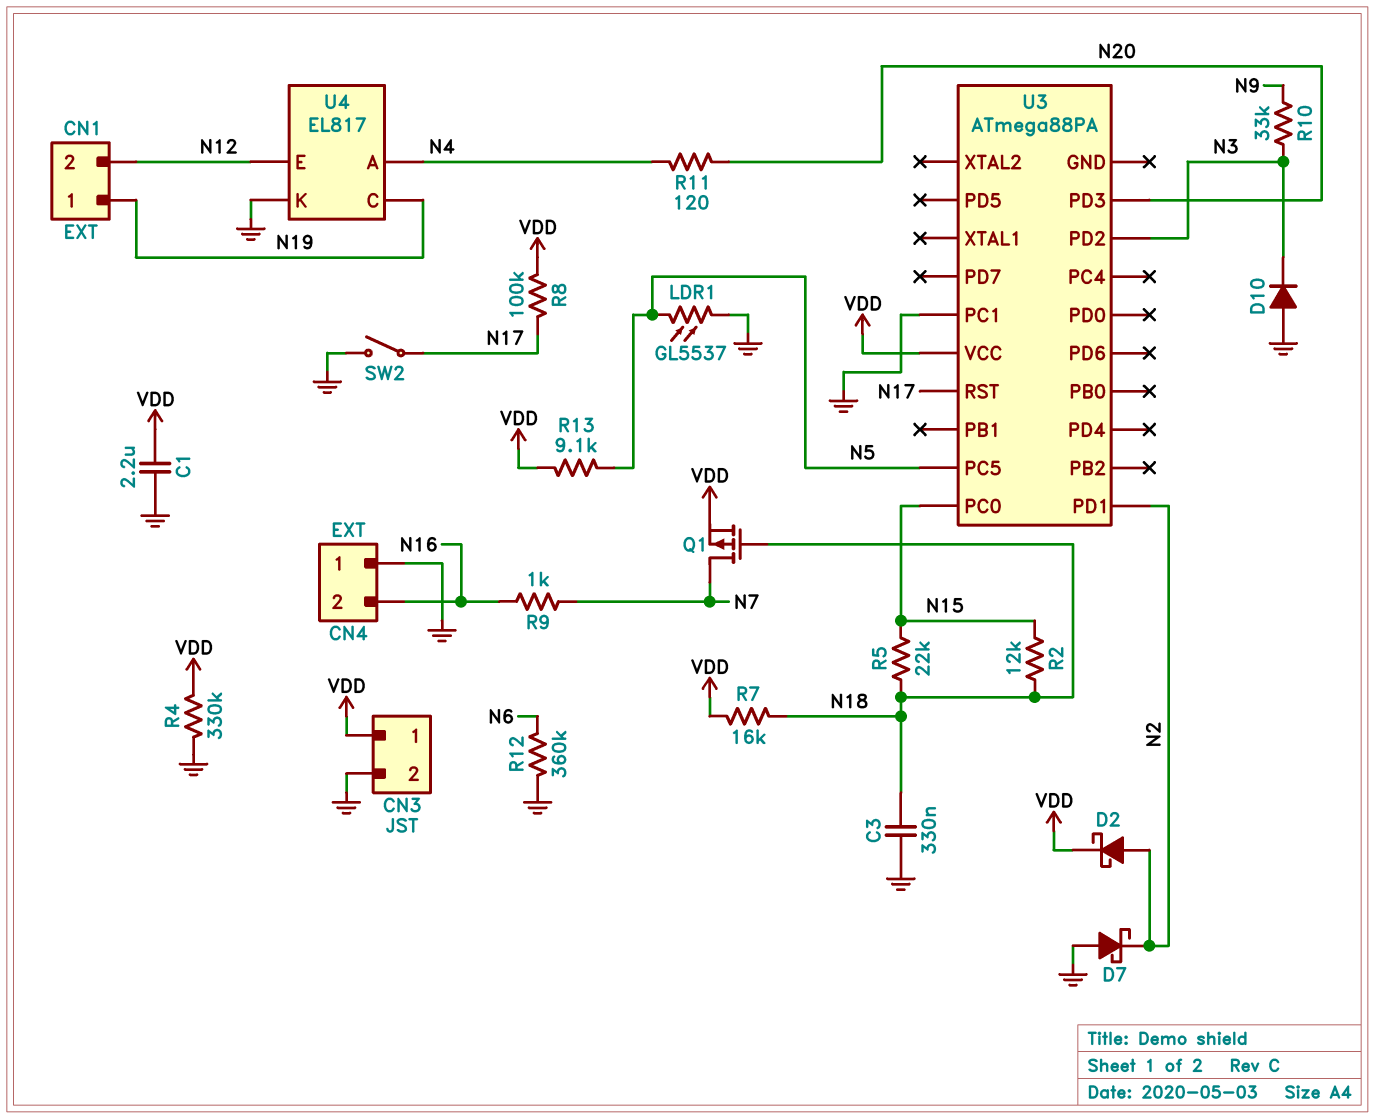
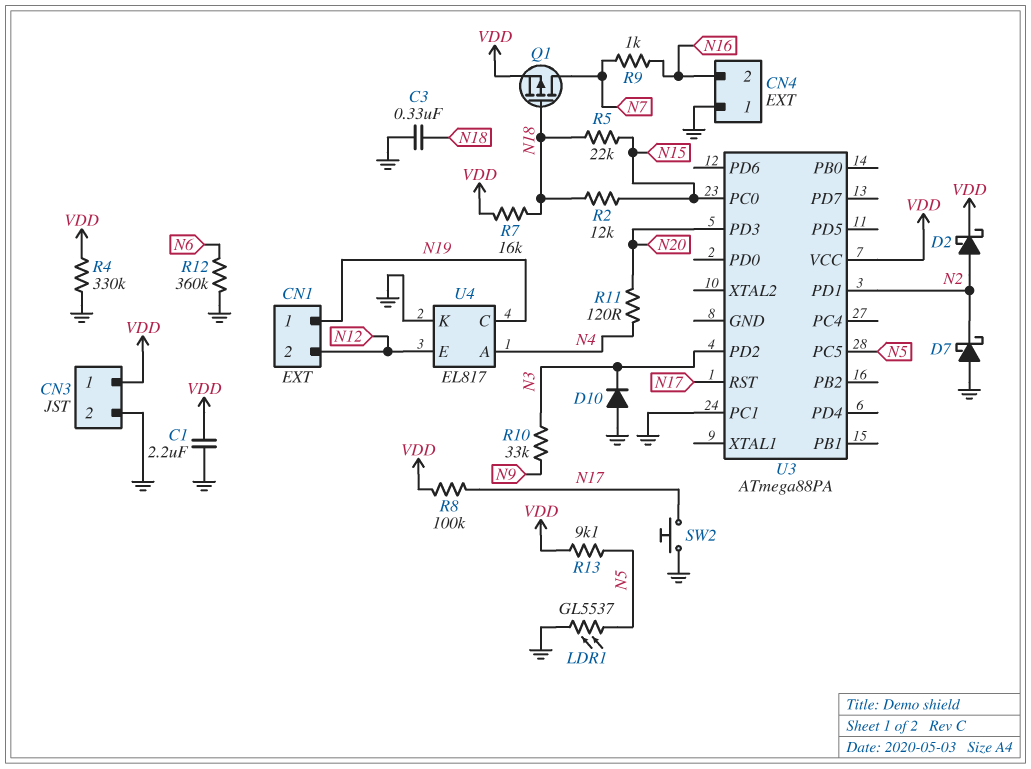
SW2: switch (GND, N17) -> button (GND, N17)

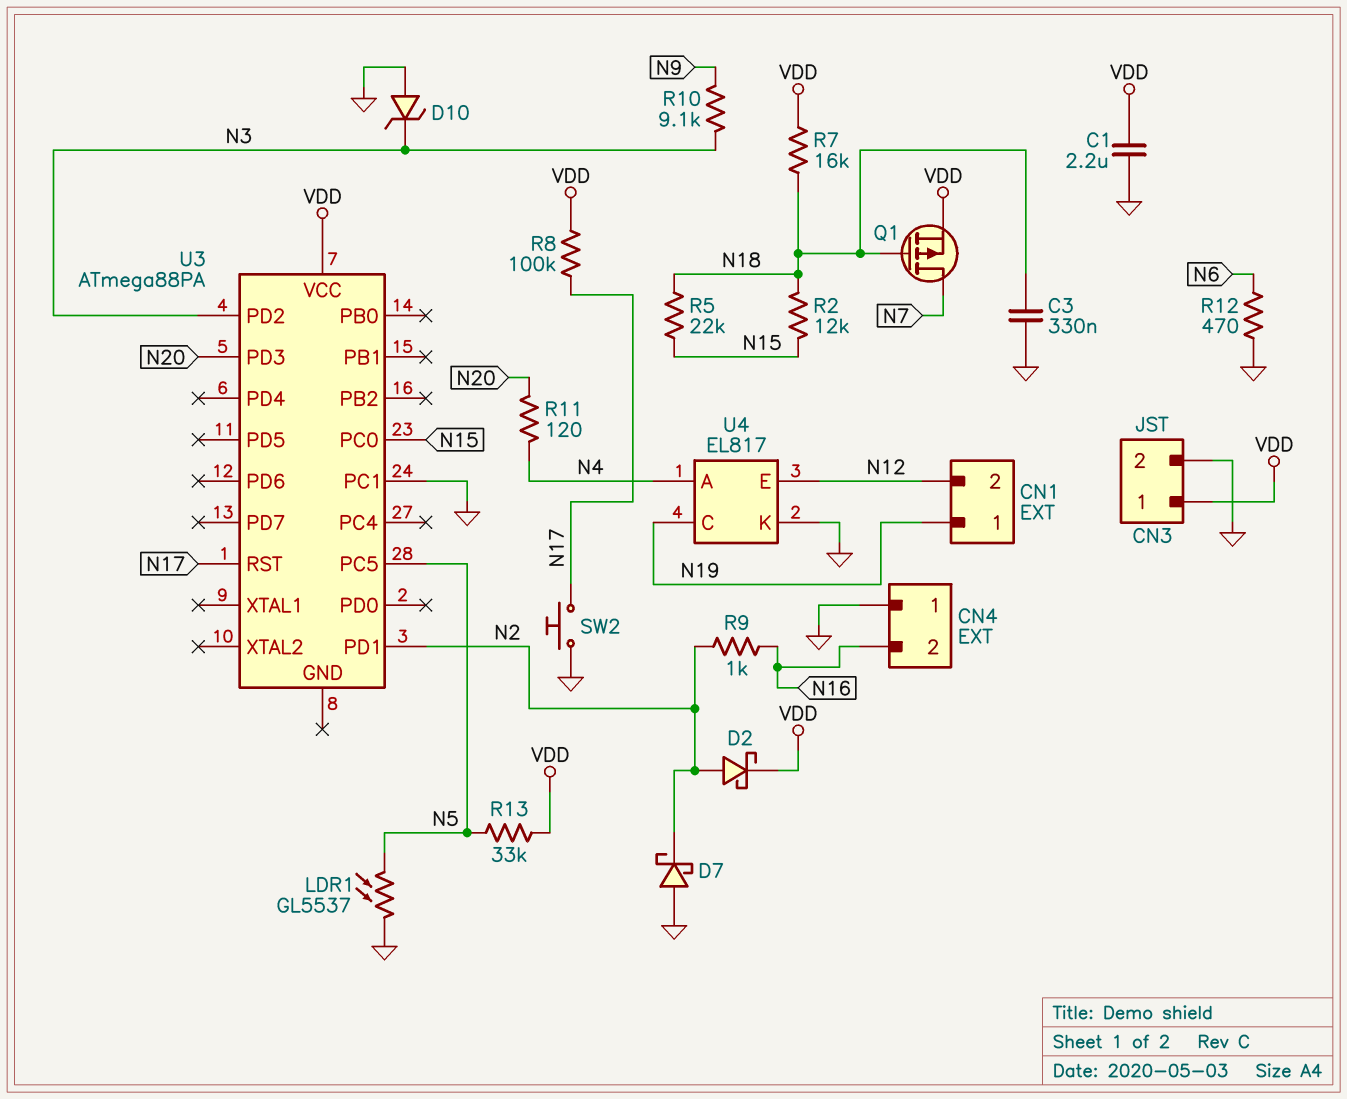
D10: diode (A GND, K N3) -> zener (A GND, K N3)
R4: 330k (GND, VDD) -> none
R9: 1k (N7, N16) -> 1k (N2, N16)
R10: 33k (N3, N9) -> 9.1k (N3, N9)
R12: 360k (GND, N6) -> 470 (GND, N6)
R13: 9.1k (N5, VDD) -> 33k (N5, VDD)

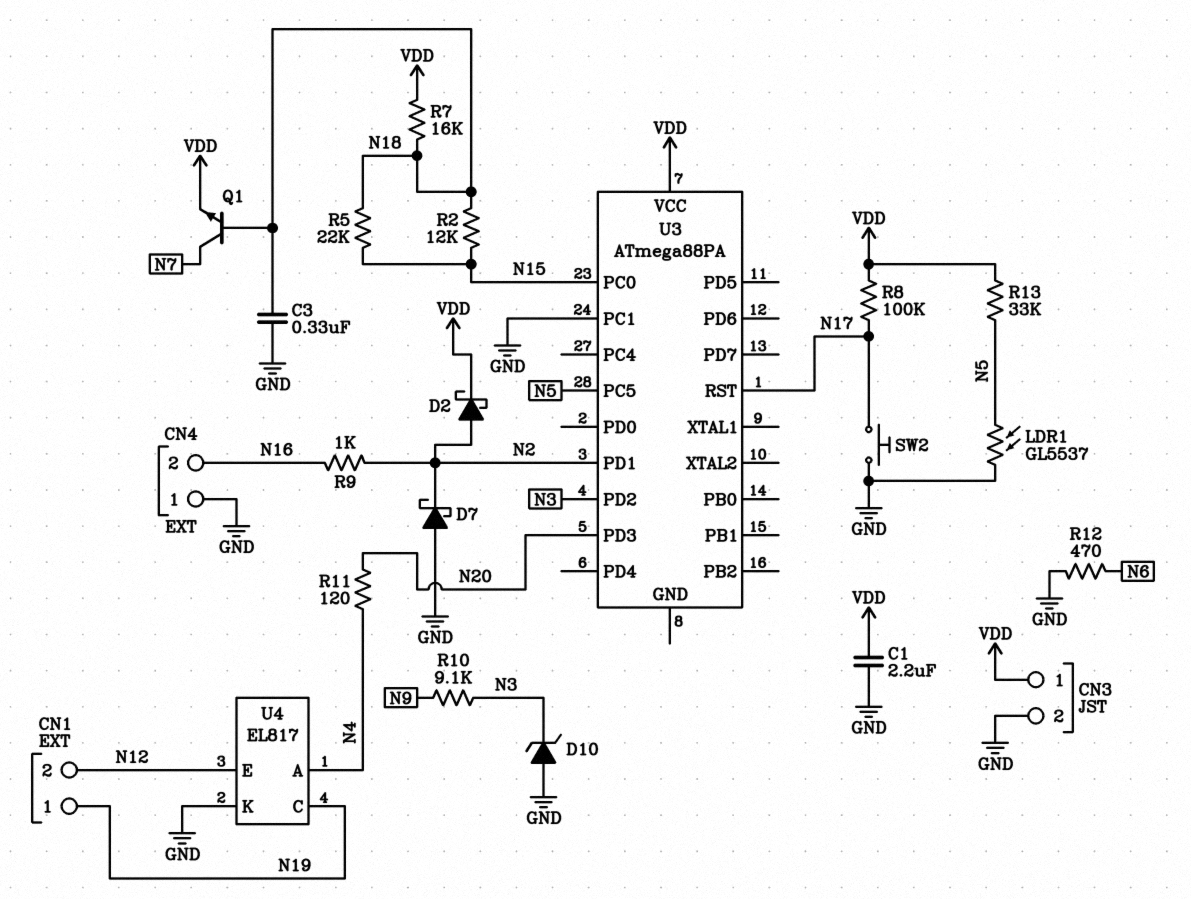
Q1: PMOS (G N18, D N7, S VDD) -> NPN (B N18, C N7, E VDD)

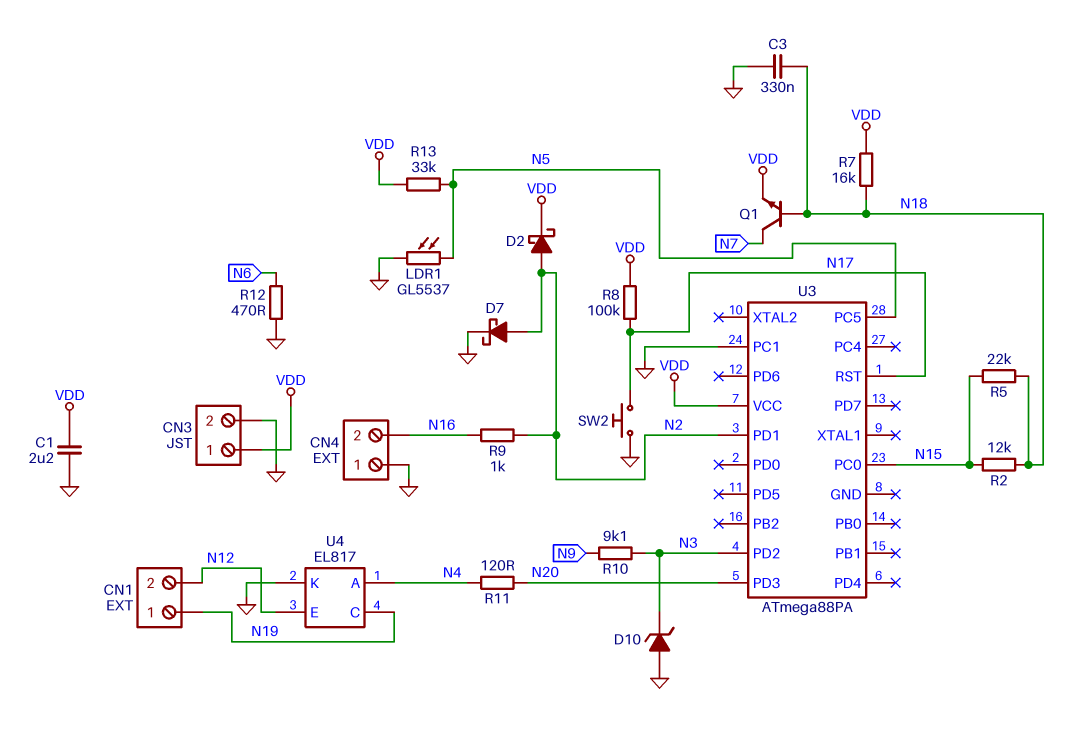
D7: schottky (A GND, K N2) -> schottky (A N2, K GND)

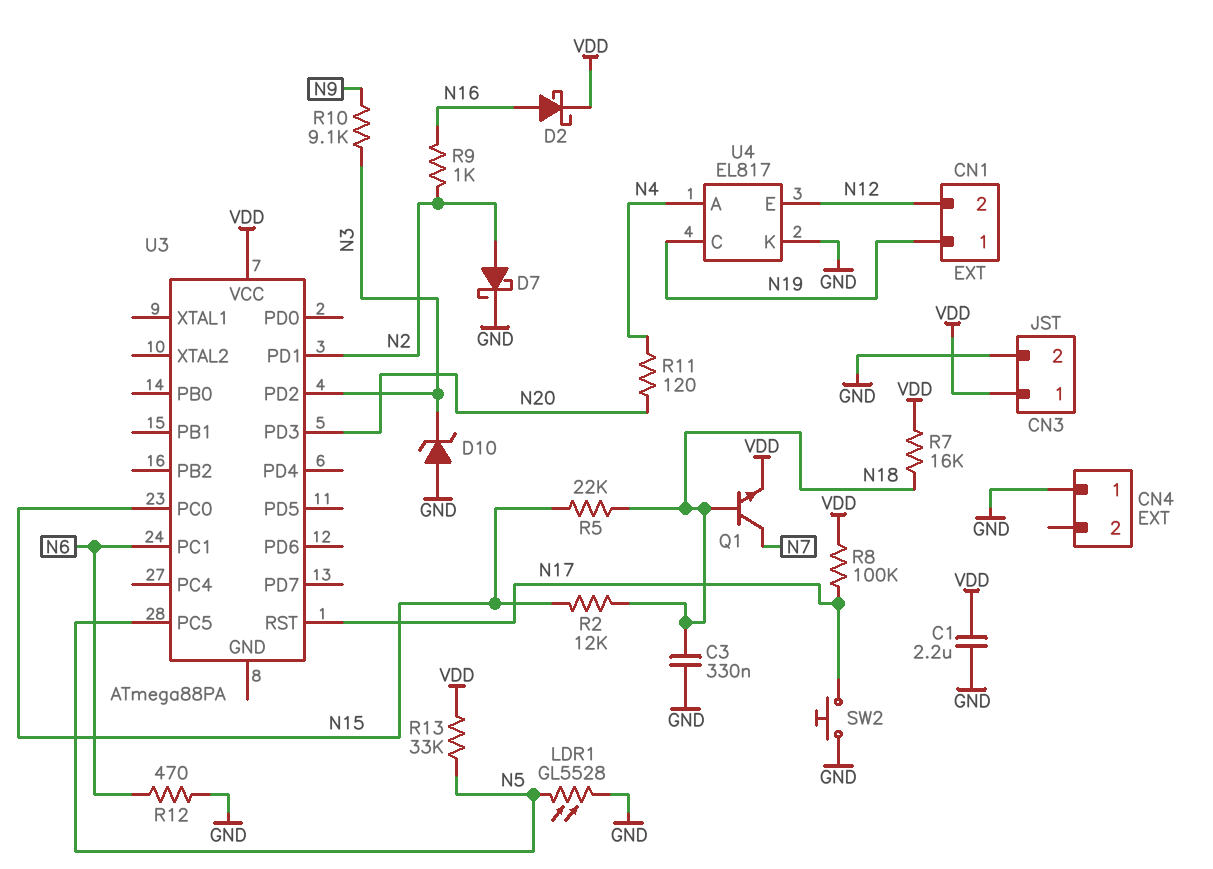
CN4 pin 2: N16 -> none
D2: schottky (A N2, K VDD) -> schottky (A N16, K VDD)
LDR1: GL5537 (GND, N5) -> GL5528 (GND, N5)
U3 pin PC1: GND -> N6

